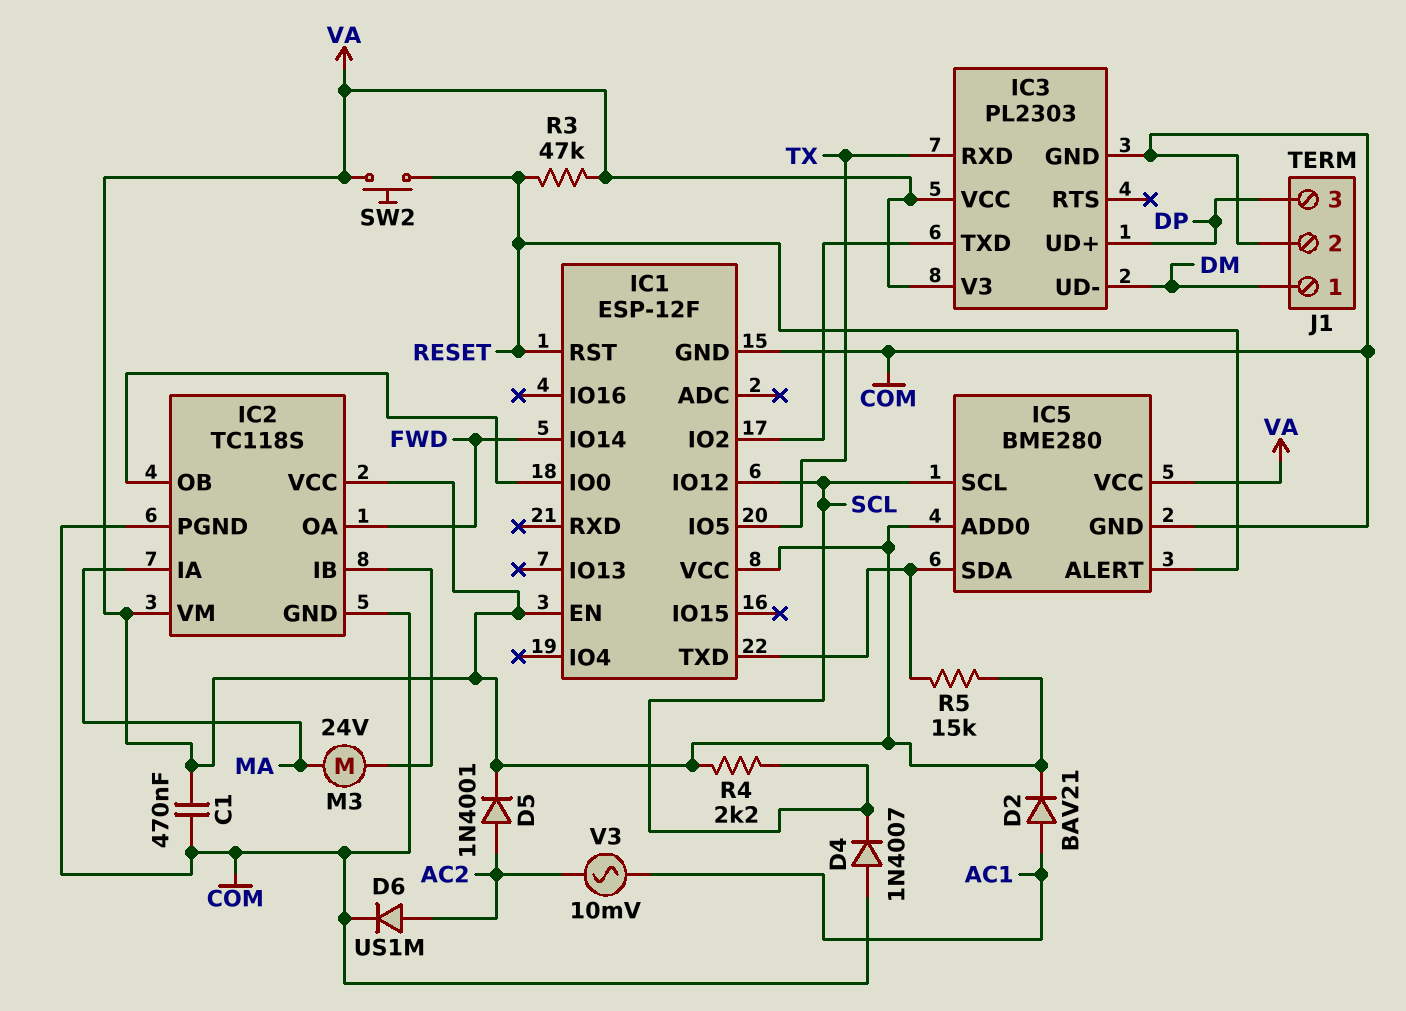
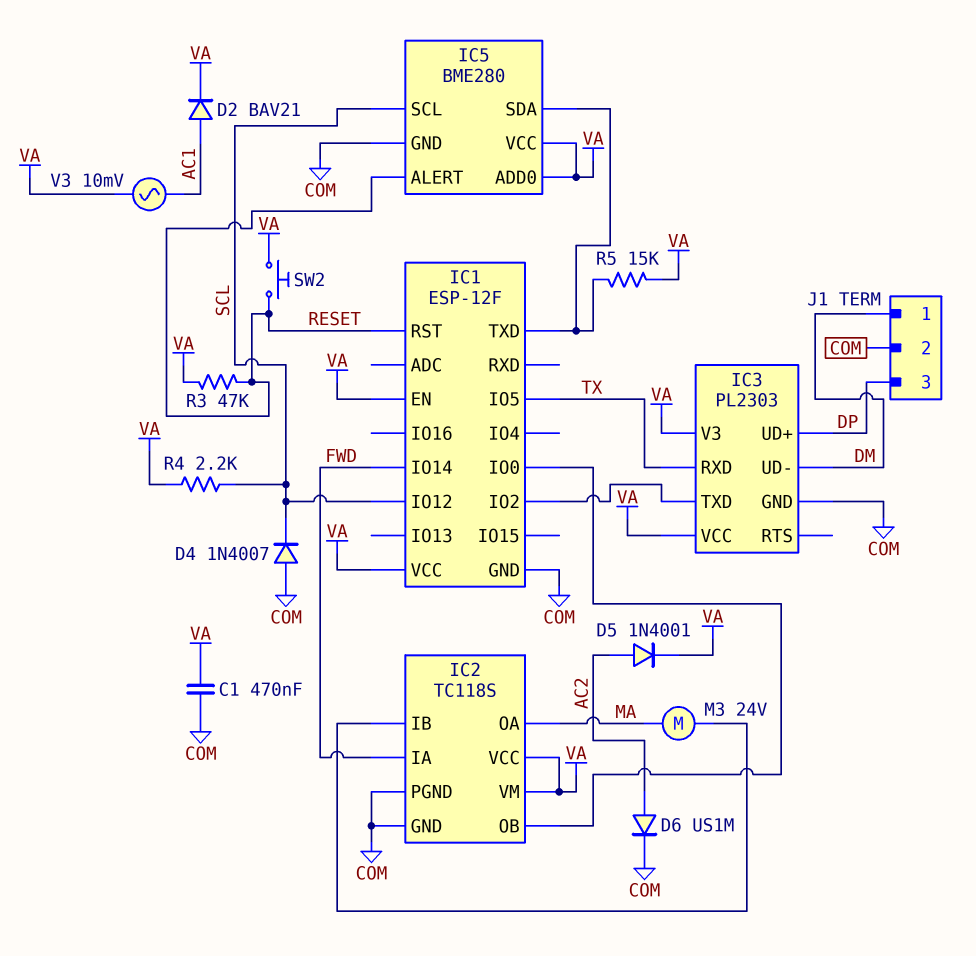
IC2 pin IA: MA -> FWD
IC2 pin OA: FWD -> MA
V3: AC 10mV (AC1, AC2) -> AC 10mV (AC1, VA)

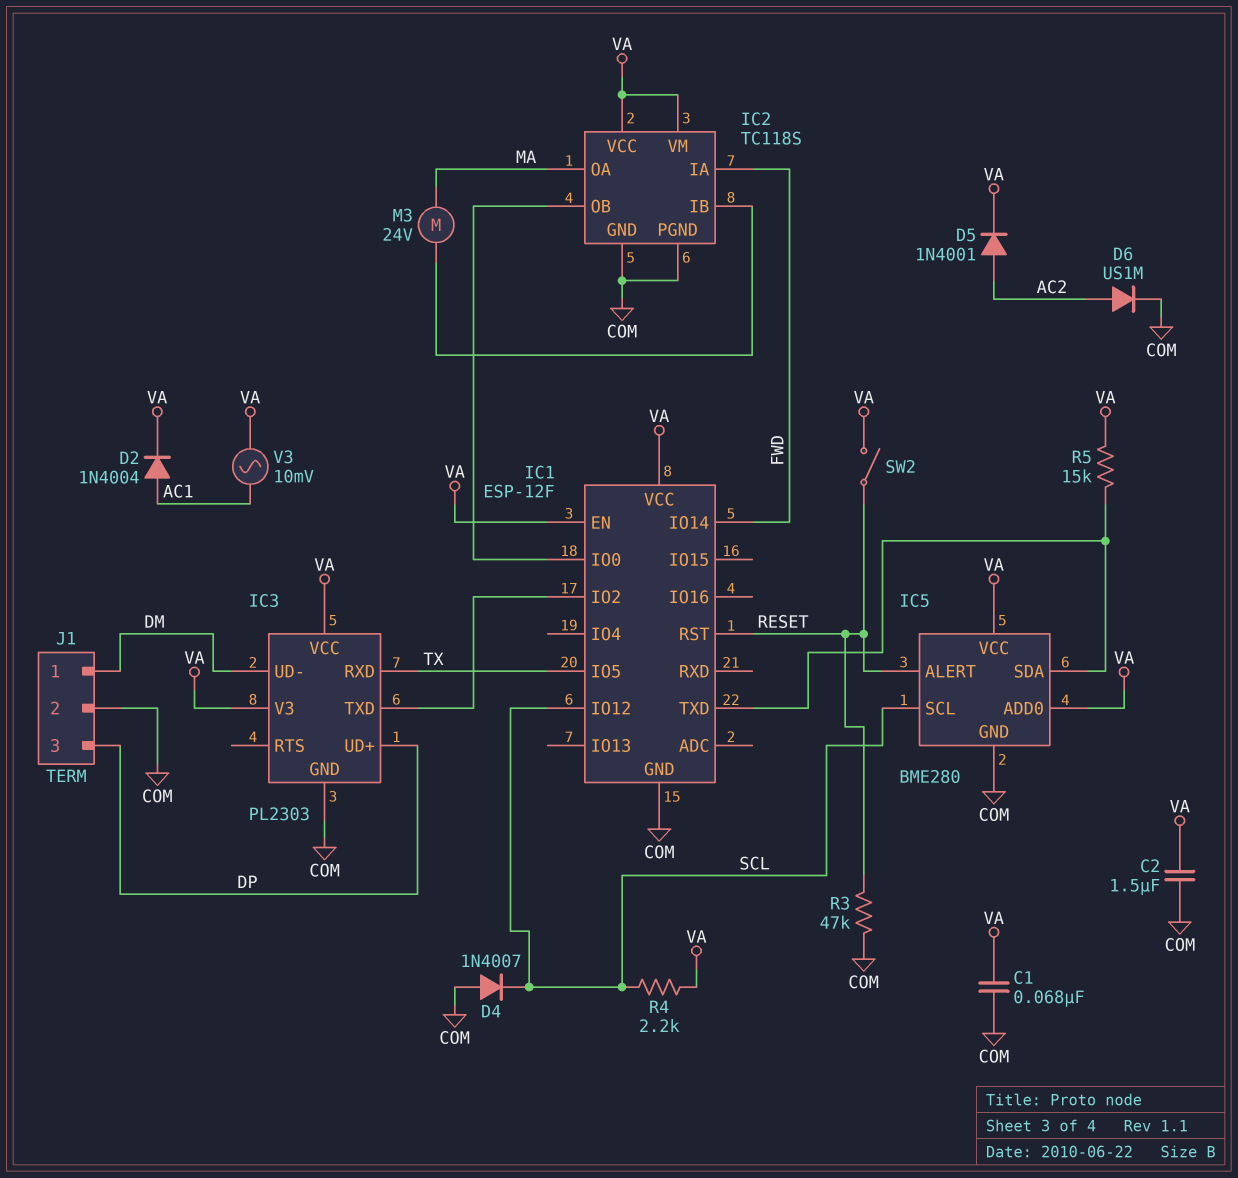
C1: 470nF (COM, VA) -> 68nF (COM, VA)
C2: none -> 1.5uF (COM, VA)
D2: diode BAV21 (A AC1, K VA) -> diode 1N4004 (A AC1, K VA)
R3: 47k (RESET, VA) -> 47k (COM, RESET)
SW2: button (RESET, VA) -> switch (RESET, VA)

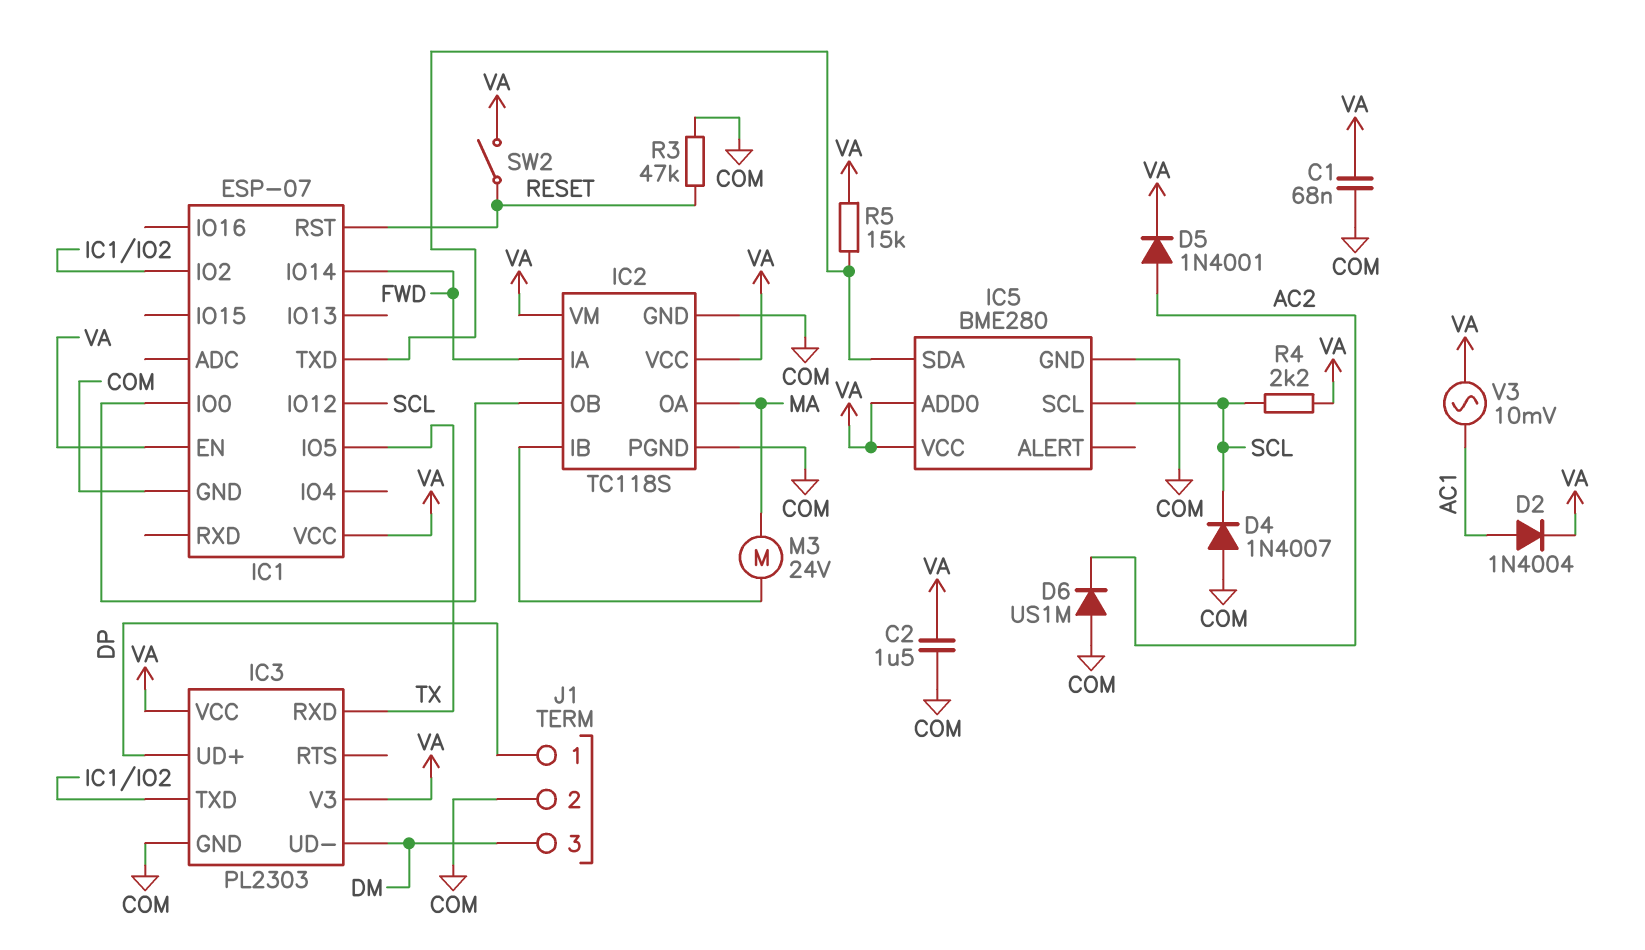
D6: diode US1M (A AC2, K COM) -> diode US1M (A COM, K AC2)
IC1: ESP-12F -> ESP-07
IC5 pin ALERT: RESET -> none
J1 pin 1: DM -> DP
J1 pin 3: DP -> DM

